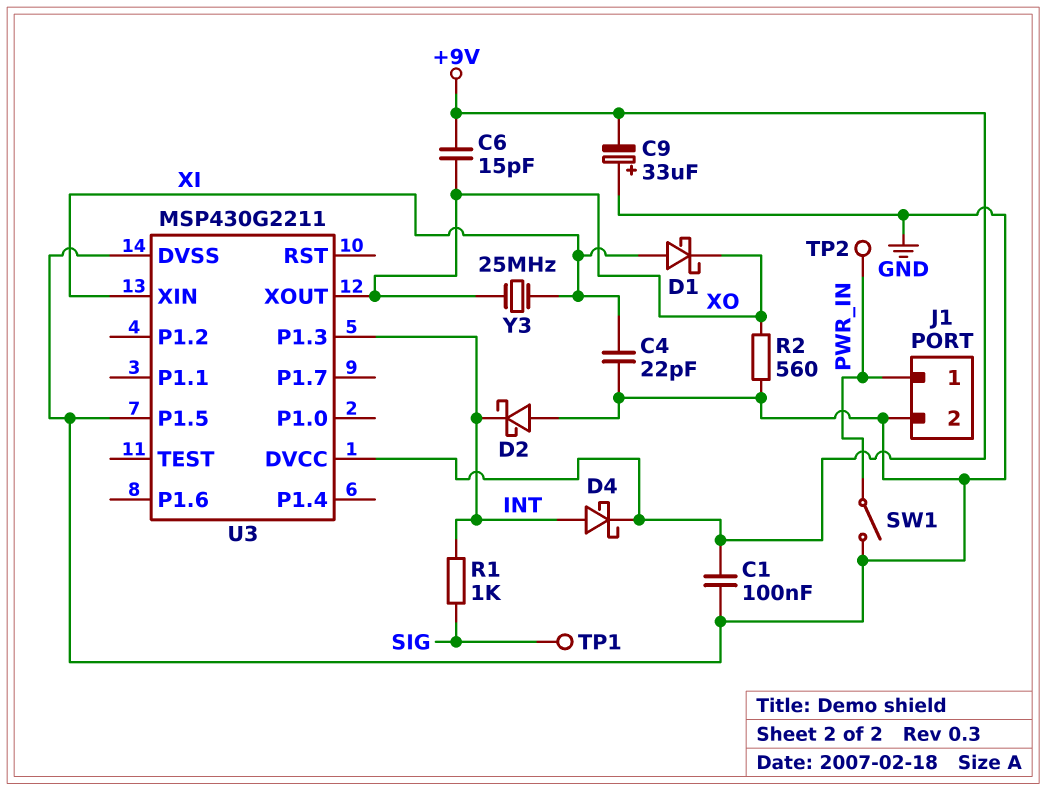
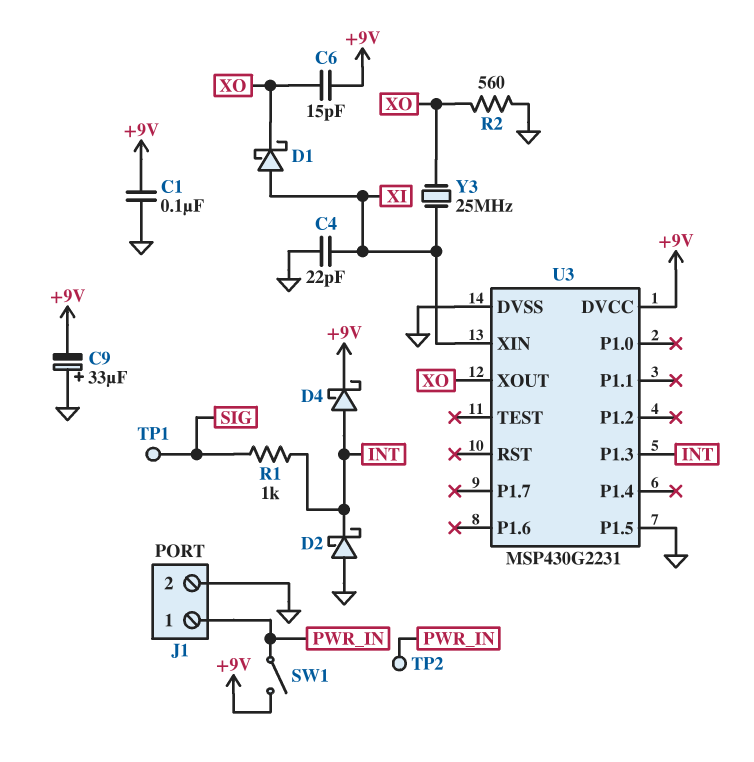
SW1: switch (GND, PWR_IN) -> switch (+9V, PWR_IN)
U3: MSP430G2211 -> MSP430G2231

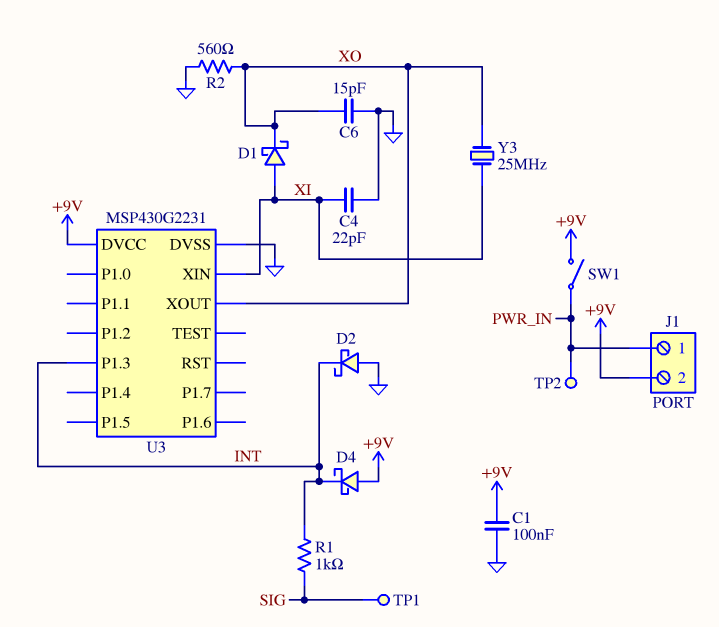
C6: 15pF (+9V, XO) -> 15pF (GND, XO)
C9: 33uF (plus GND, minus +9V) -> none
D4: schottky (A INT, K +9V) -> schottky (A +9V, K INT)
J1 pin 2: GND -> +9V
U3 pin P1.5: GND -> none

